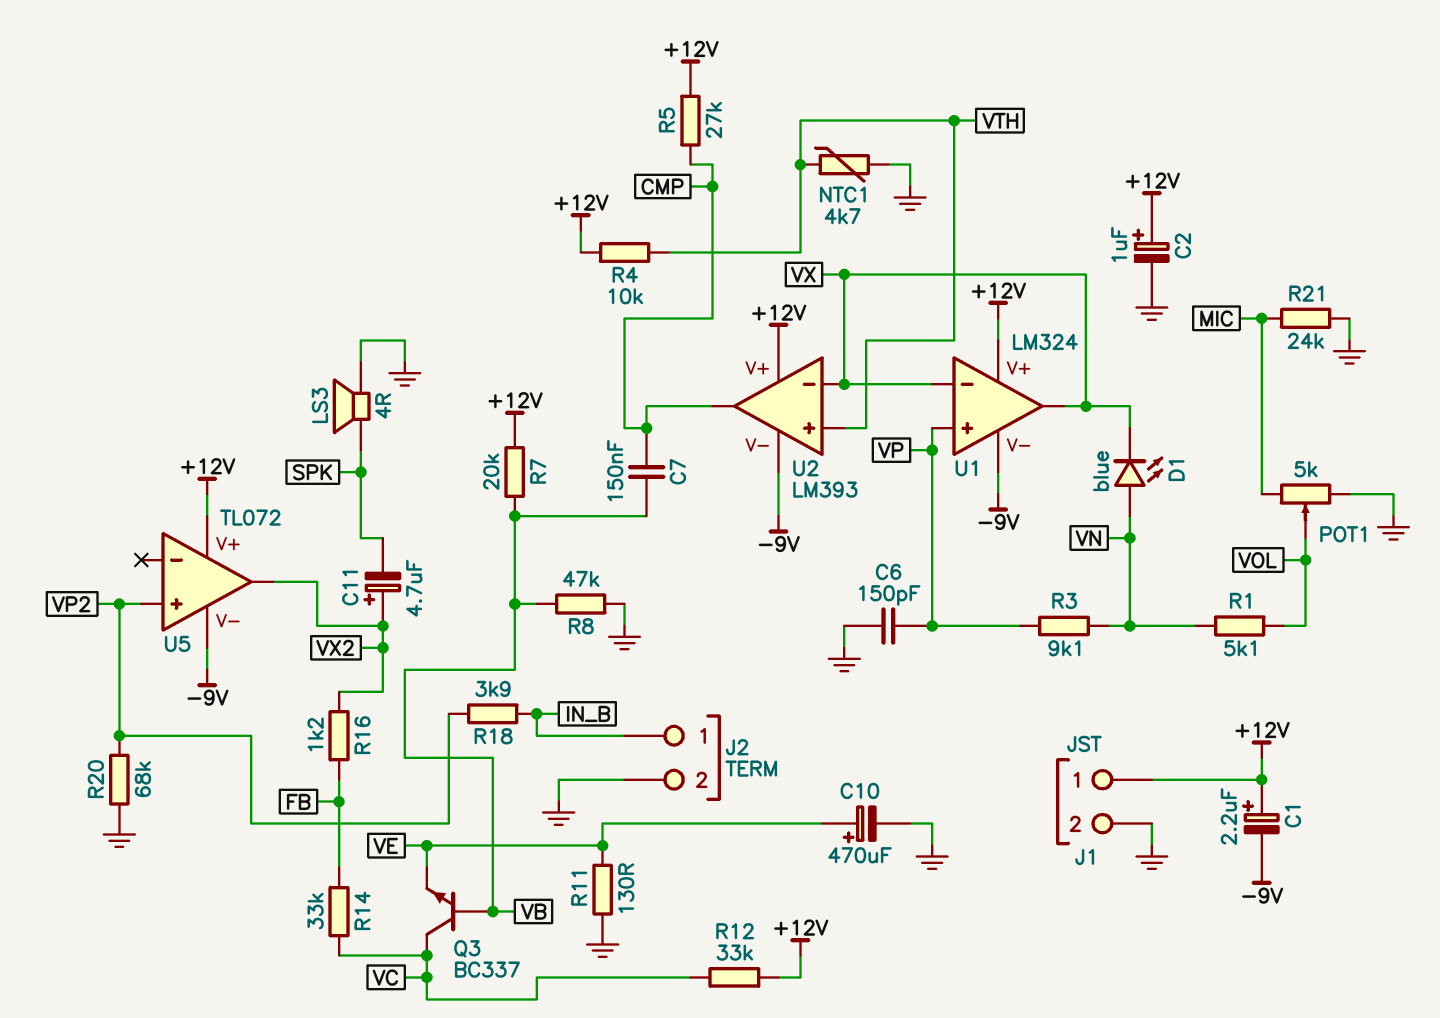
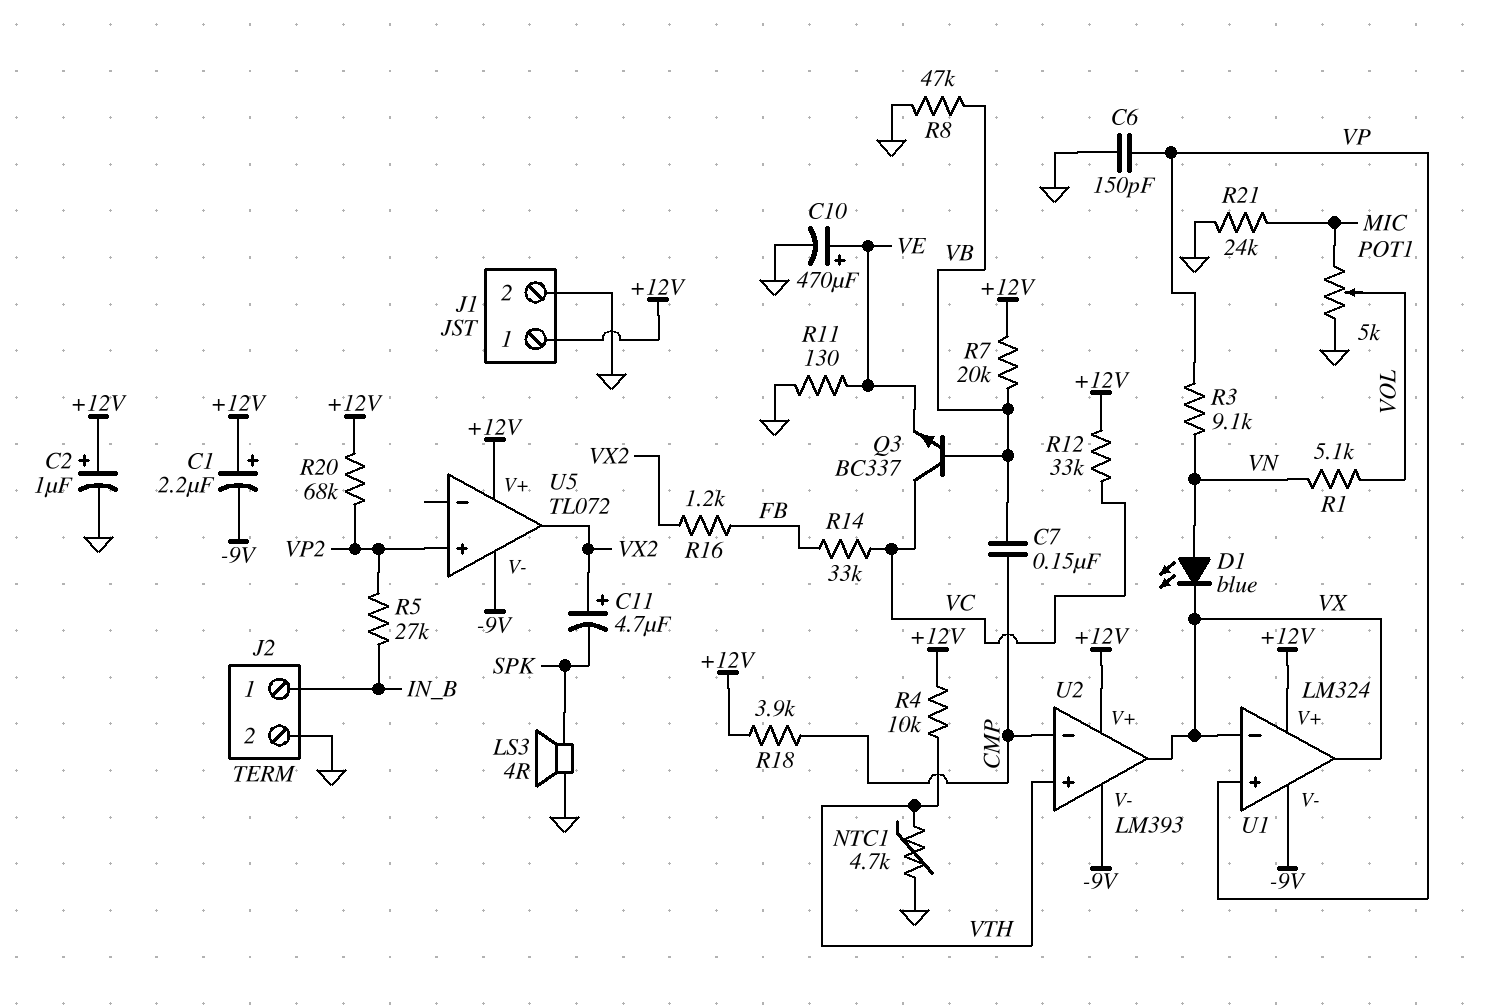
R5: 27k (+12V, CMP) -> 27k (IN_B, VP2)
R18: 3.9k (IN_B, VP2) -> 3.9k (+12V, CMP)
R20: 68k (GND, VP2) -> 68k (+12V, VP2)
U2 pin in-: VX -> CMP
U2 pin out: CMP -> VX

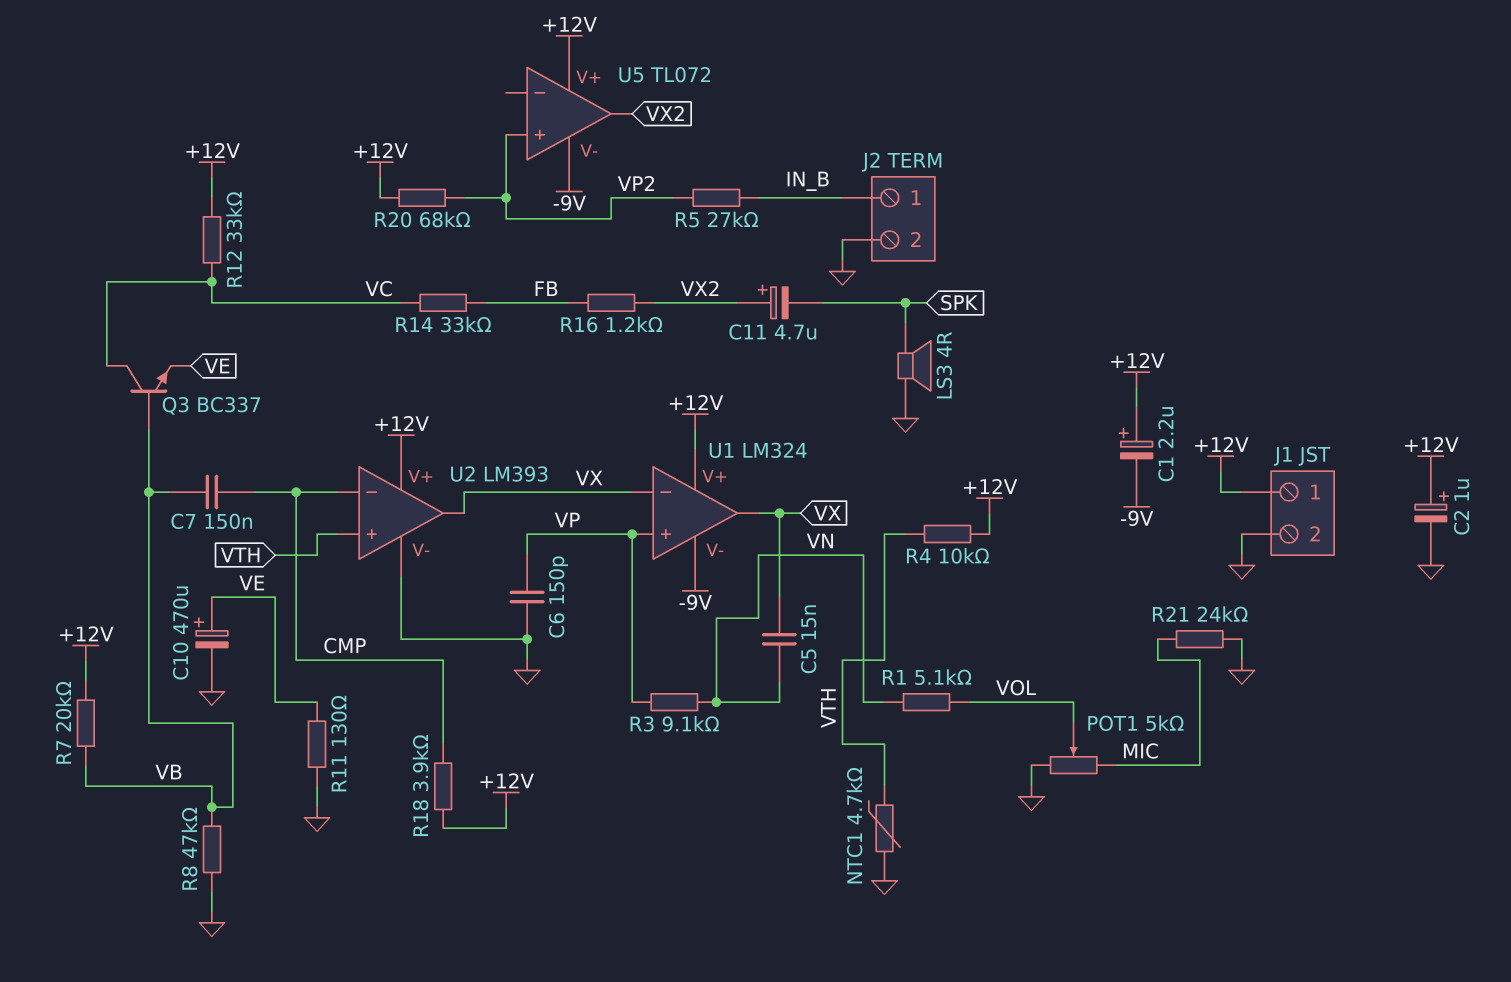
C5: none -> 15nF (VN, VX)
D1: LED blue (A VN, K VX) -> none
U2 pin V-: -9V -> GND

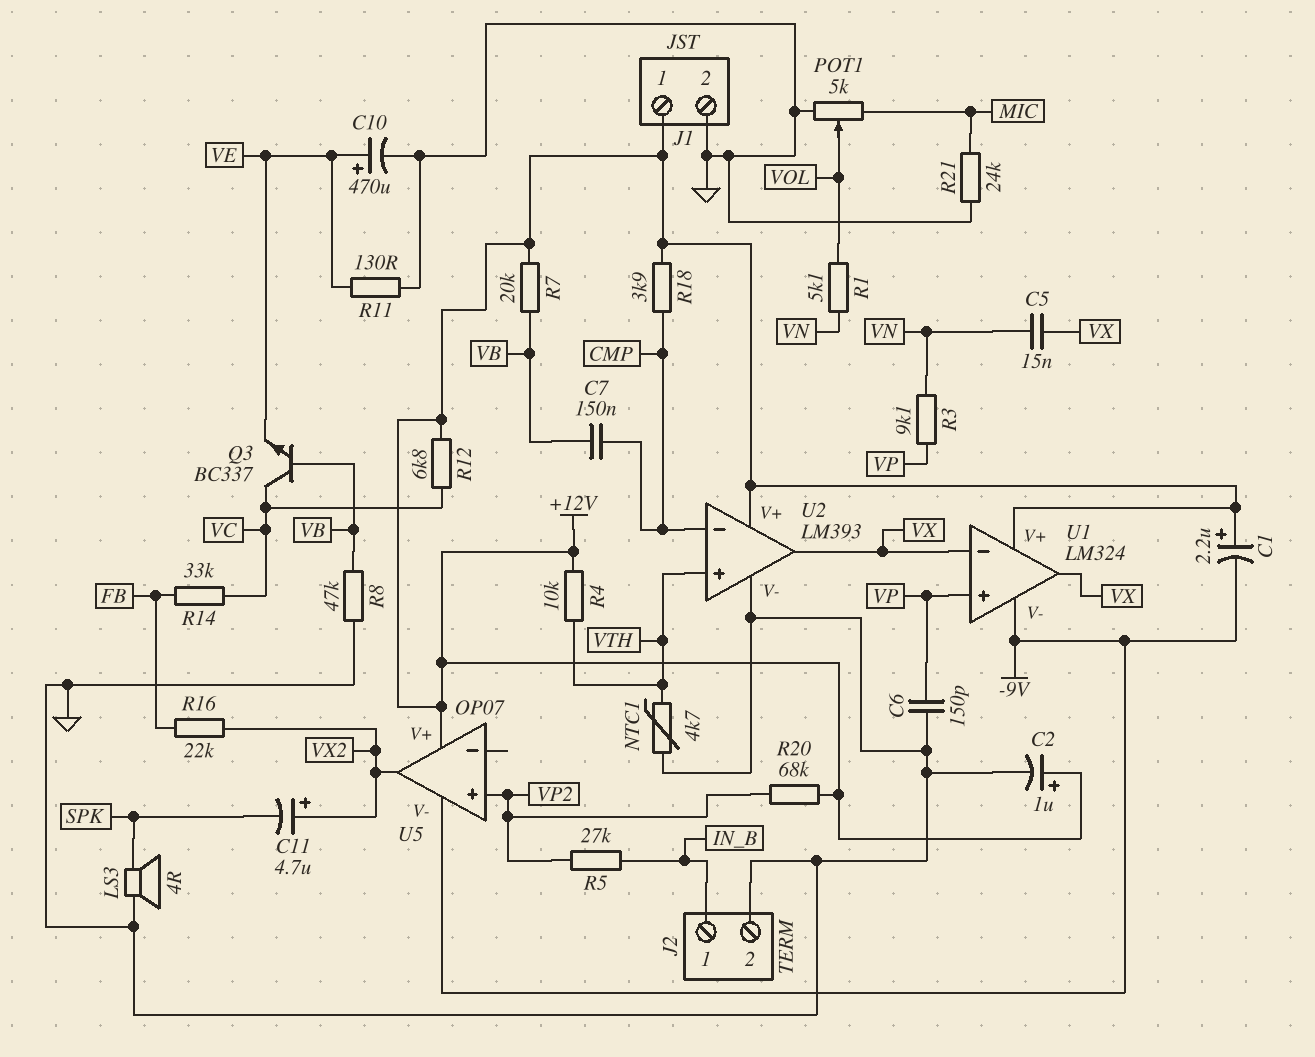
R12: 33k (+12V, VC) -> 6.8k (+12V, VC)
R16: 1.2k (FB, VX2) -> 22k (FB, VX2)
U5: TL072 -> OP07

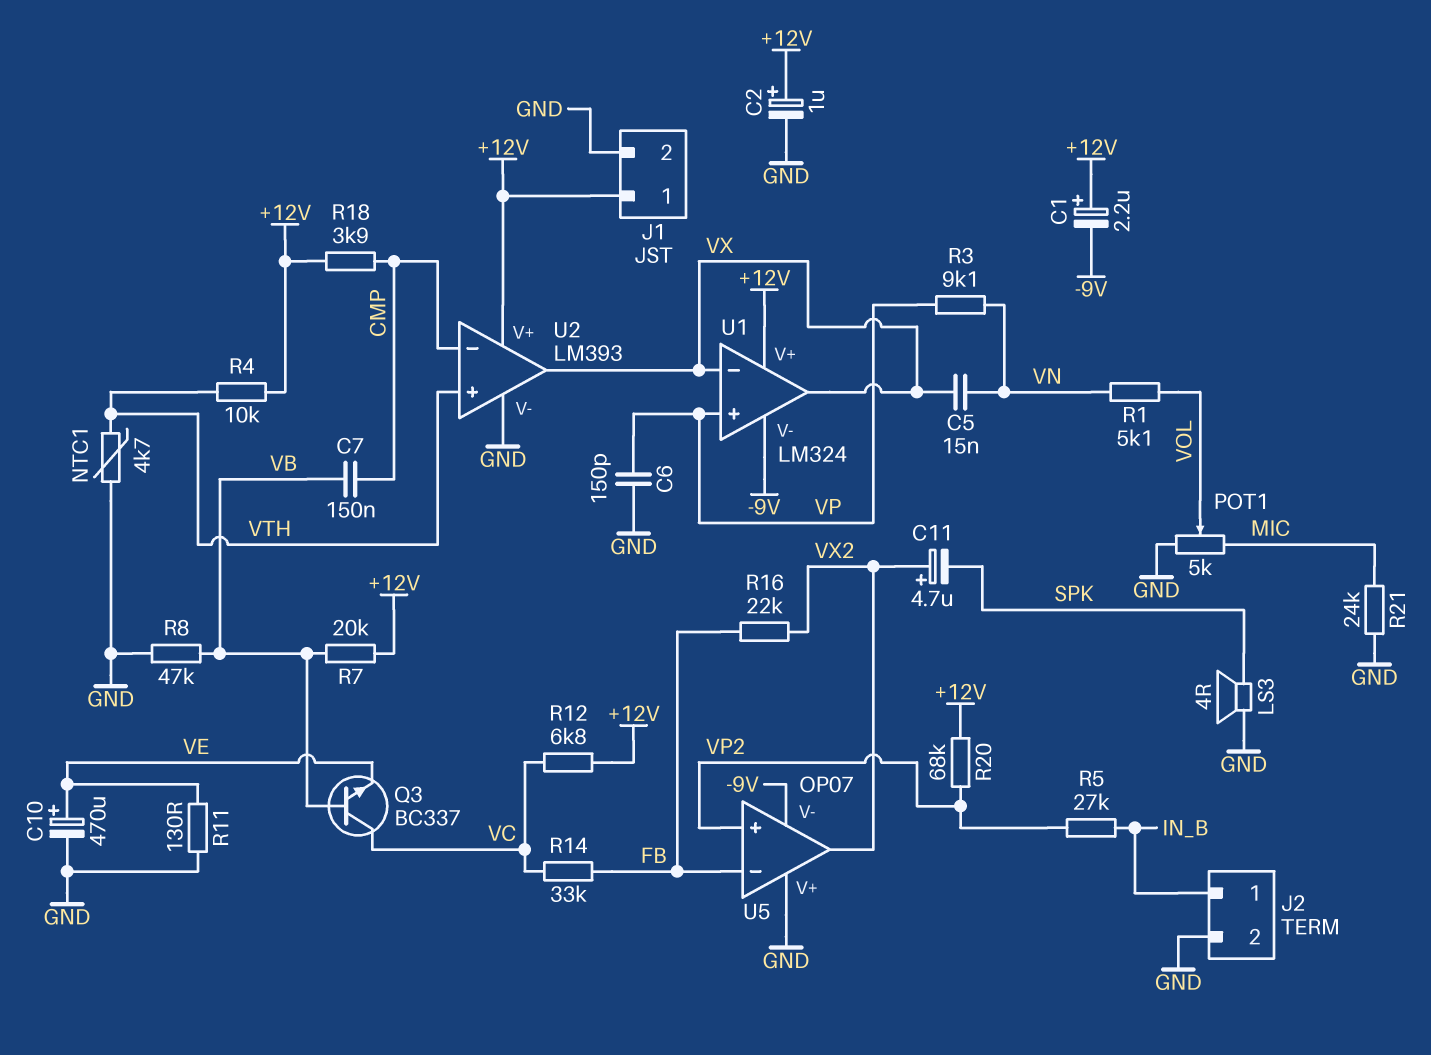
U5 pin V+: +12V -> GND
U5 pin in-: none -> FB

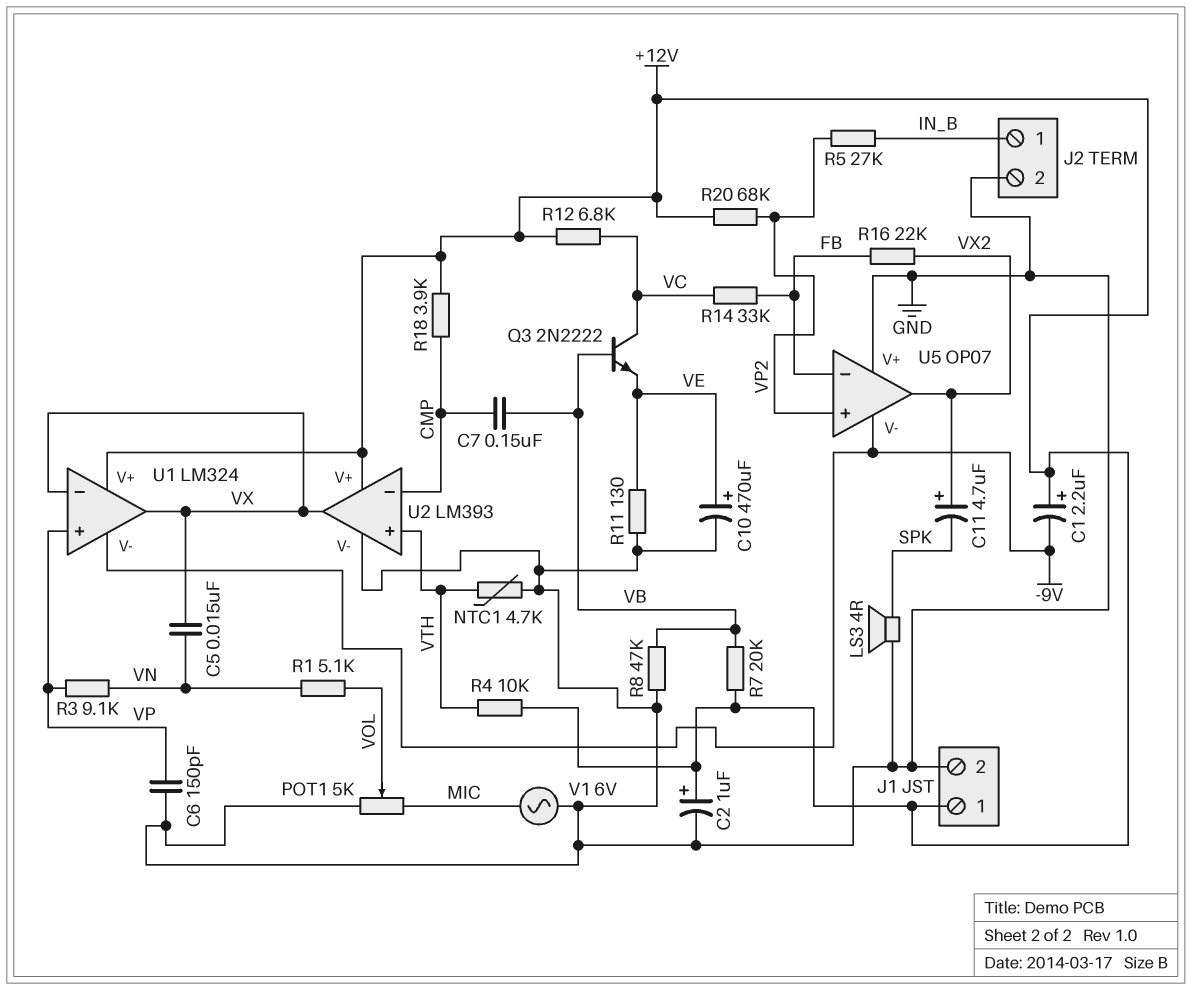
Q3: NPN BC337 (B VB, C VC, E VE) -> NPN 2N2222 (B VB, C VC, E VE)
R21: 24k (GND, MIC) -> none
V1: none -> AC 6V (GND, MIC)

